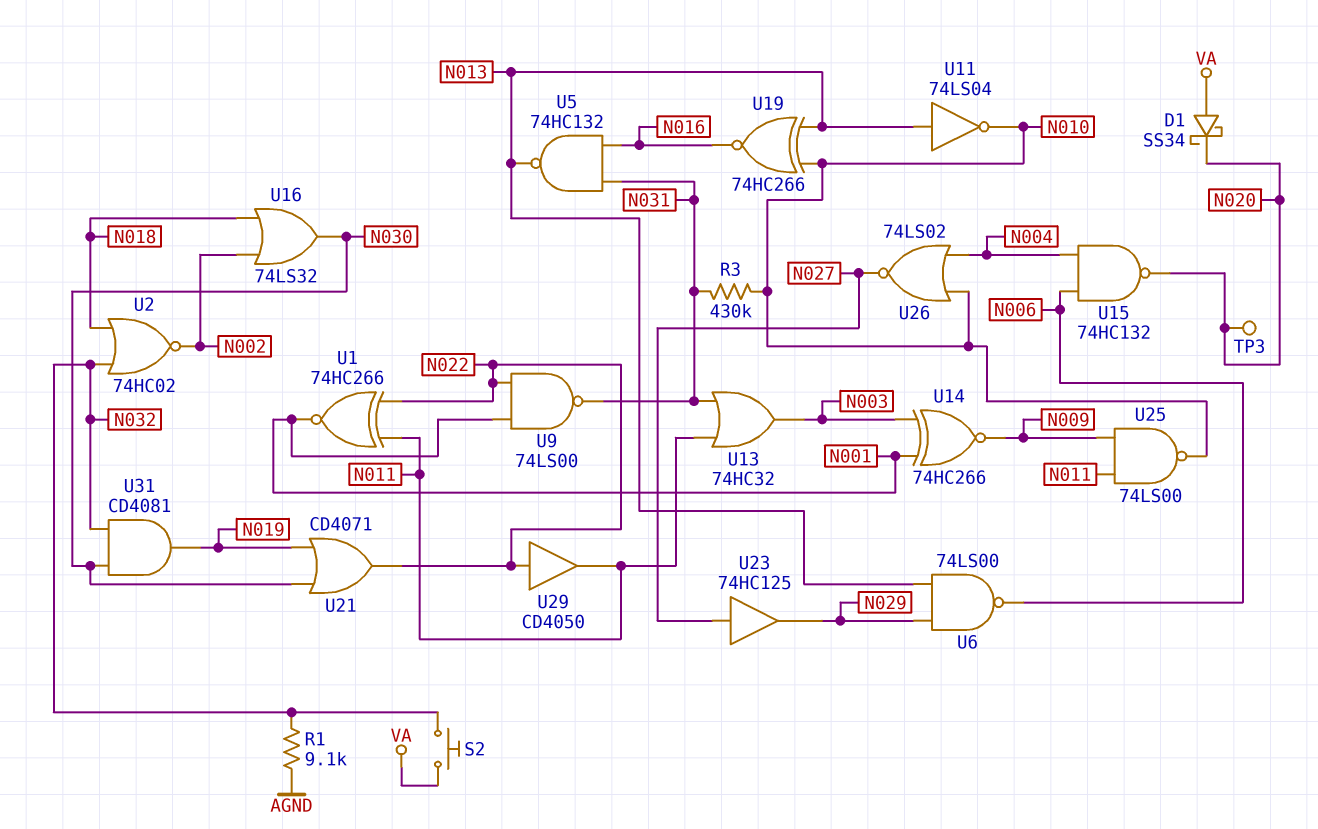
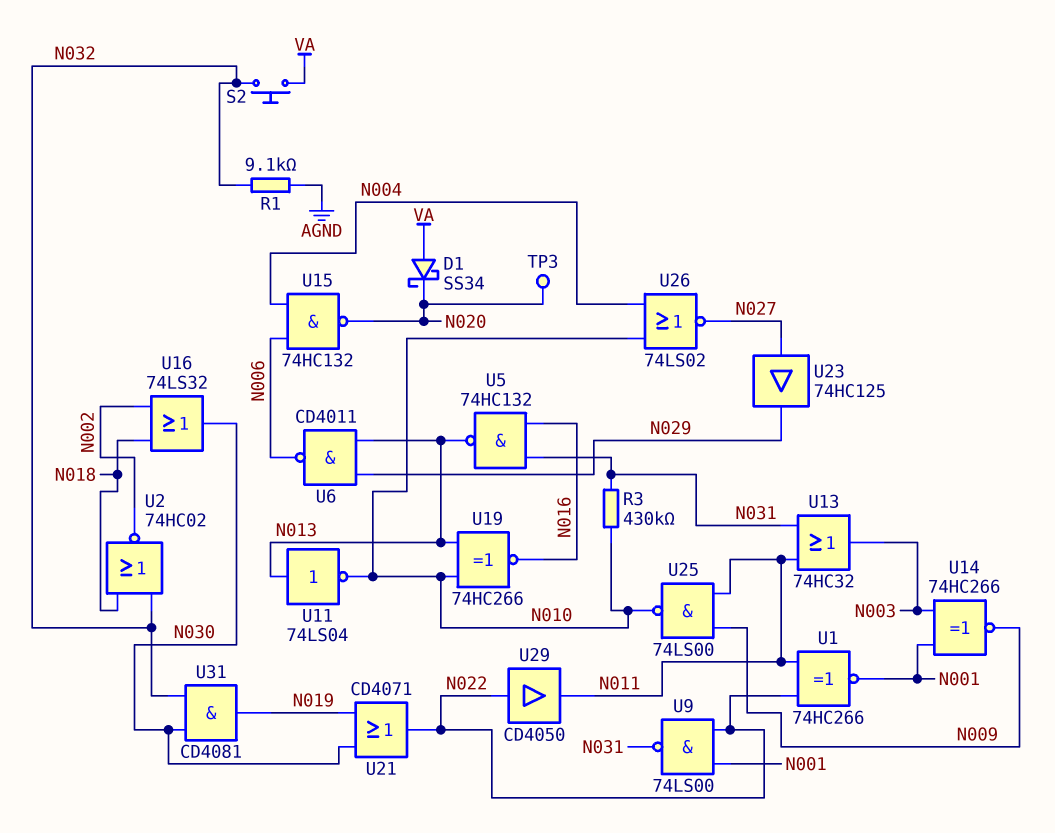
U6: NAND 74LS00 (in N013, in N029, out N006) -> NAND CD4011 (in N013, in N029, out N006)

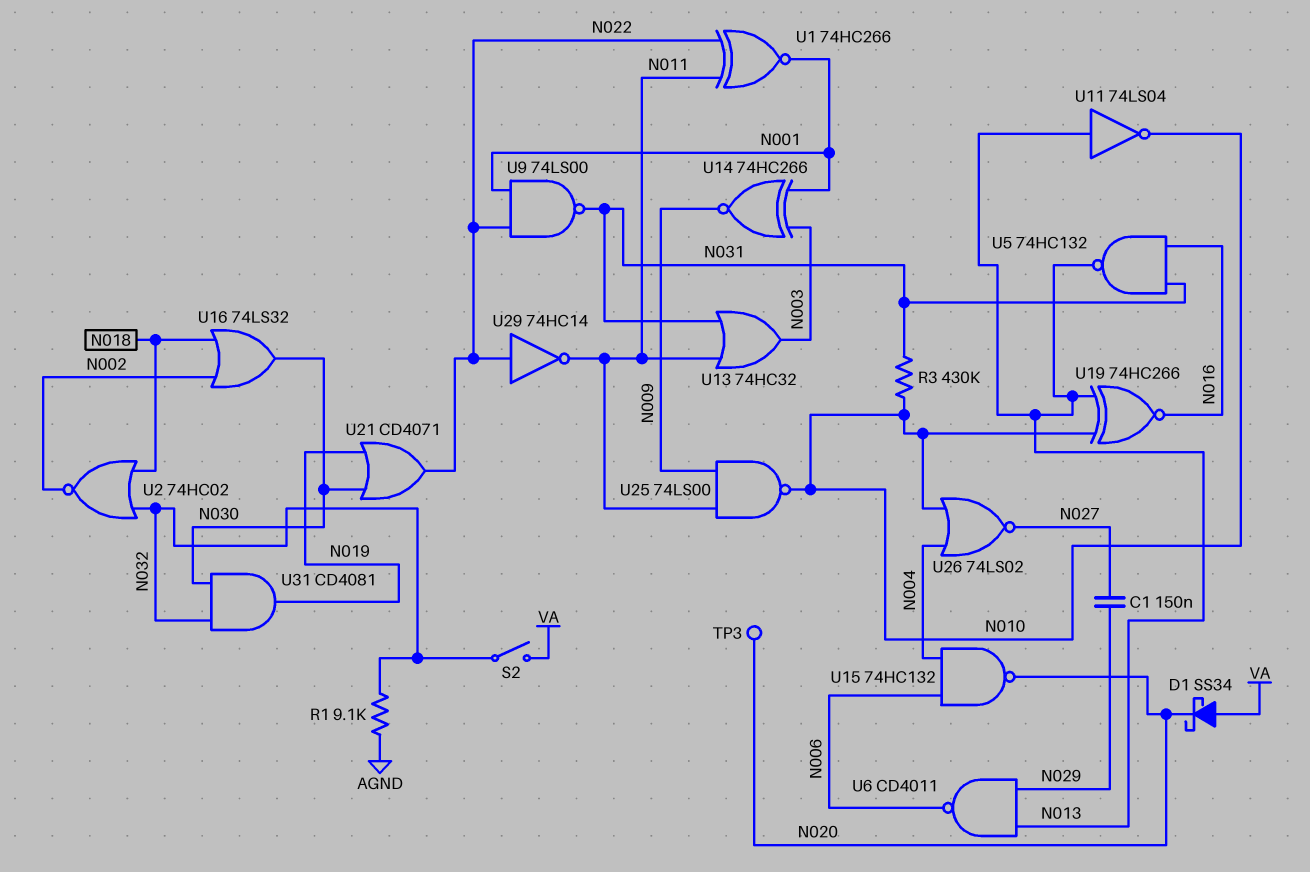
C1: none -> 150nF (N027, N029)
S2: button (N032, VA) -> switch (N032, VA)
U23: buffer 74HC125 (in N027, out N029) -> none
U29: buffer CD4050 (in N022, out N011) -> NOT 74HC14 (in N022, out N011)

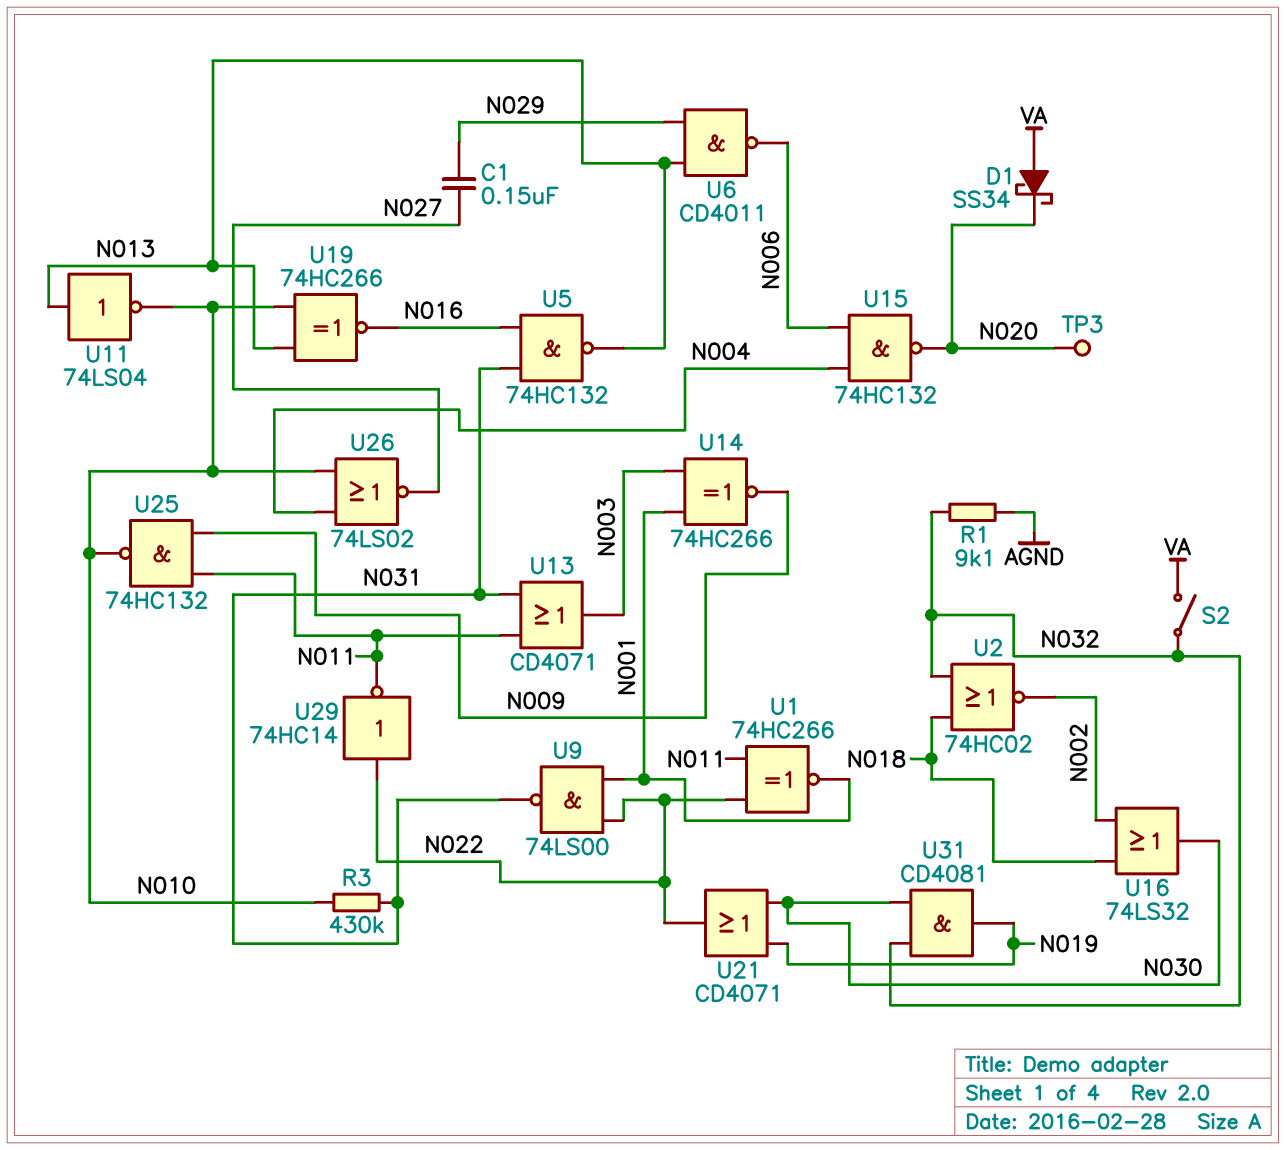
U13: OR 74HC32 (in N011, in N031, out N003) -> OR CD4071 (in N011, in N031, out N003)
U25: NAND 74LS00 (in N009, in N011, out N010) -> NAND 74HC132 (in N009, in N011, out N010)

